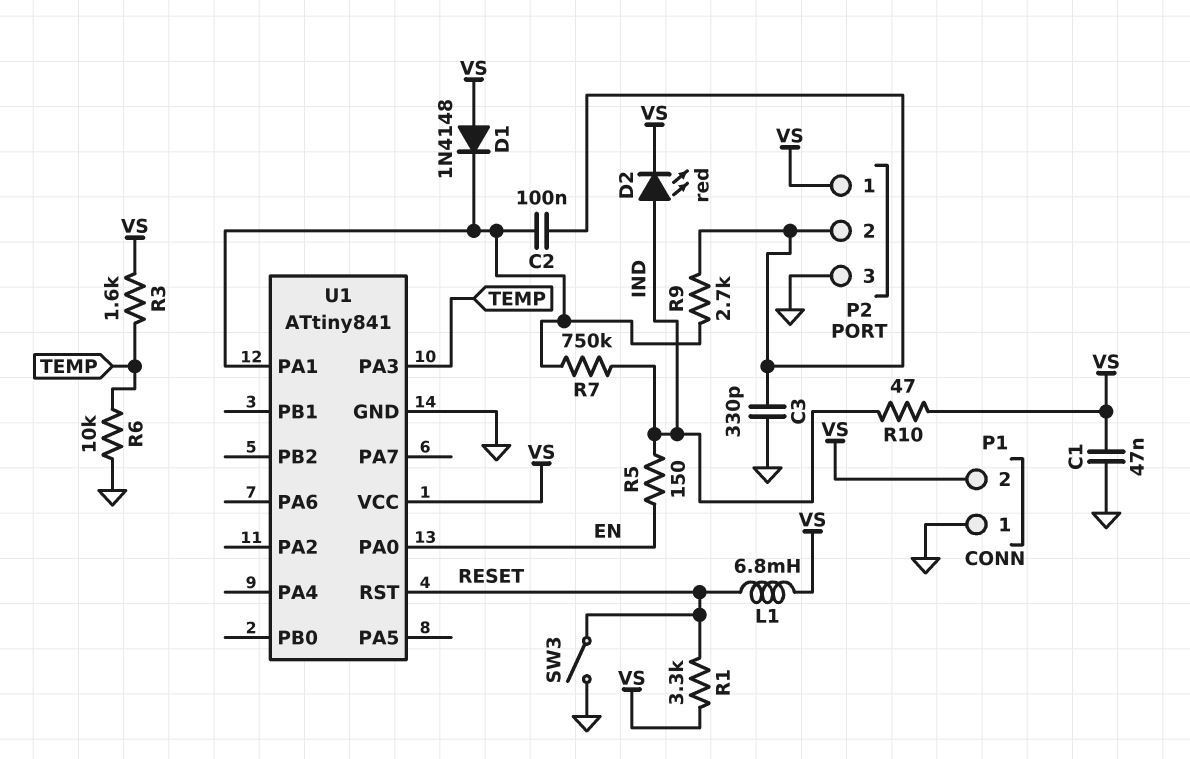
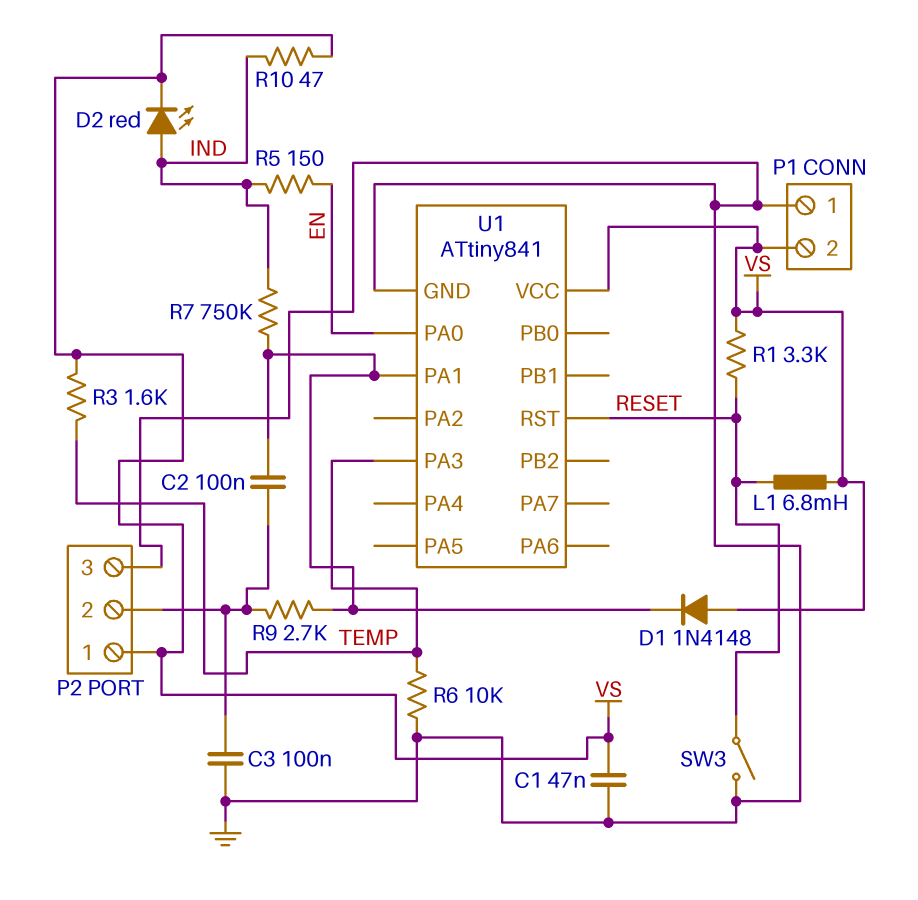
C3: 330pF (GND, P2/2) -> 100nF (GND, P2/2)

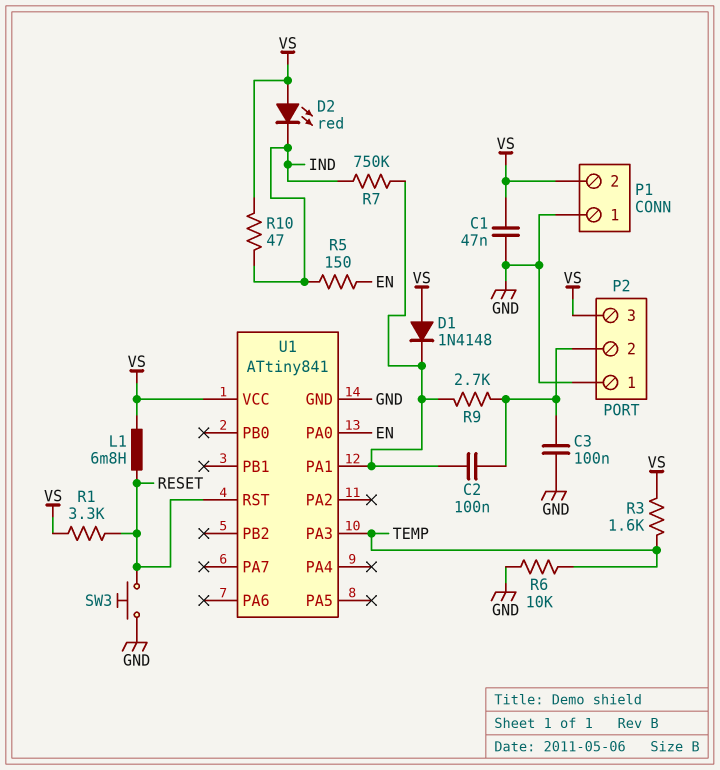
D2: LED red (A IND, K VS) -> LED red (A VS, K IND)
P2 pin 1: VS -> GND
P2 pin 3: GND -> VS
SW3: switch (GND, RESET) -> button (GND, RESET)

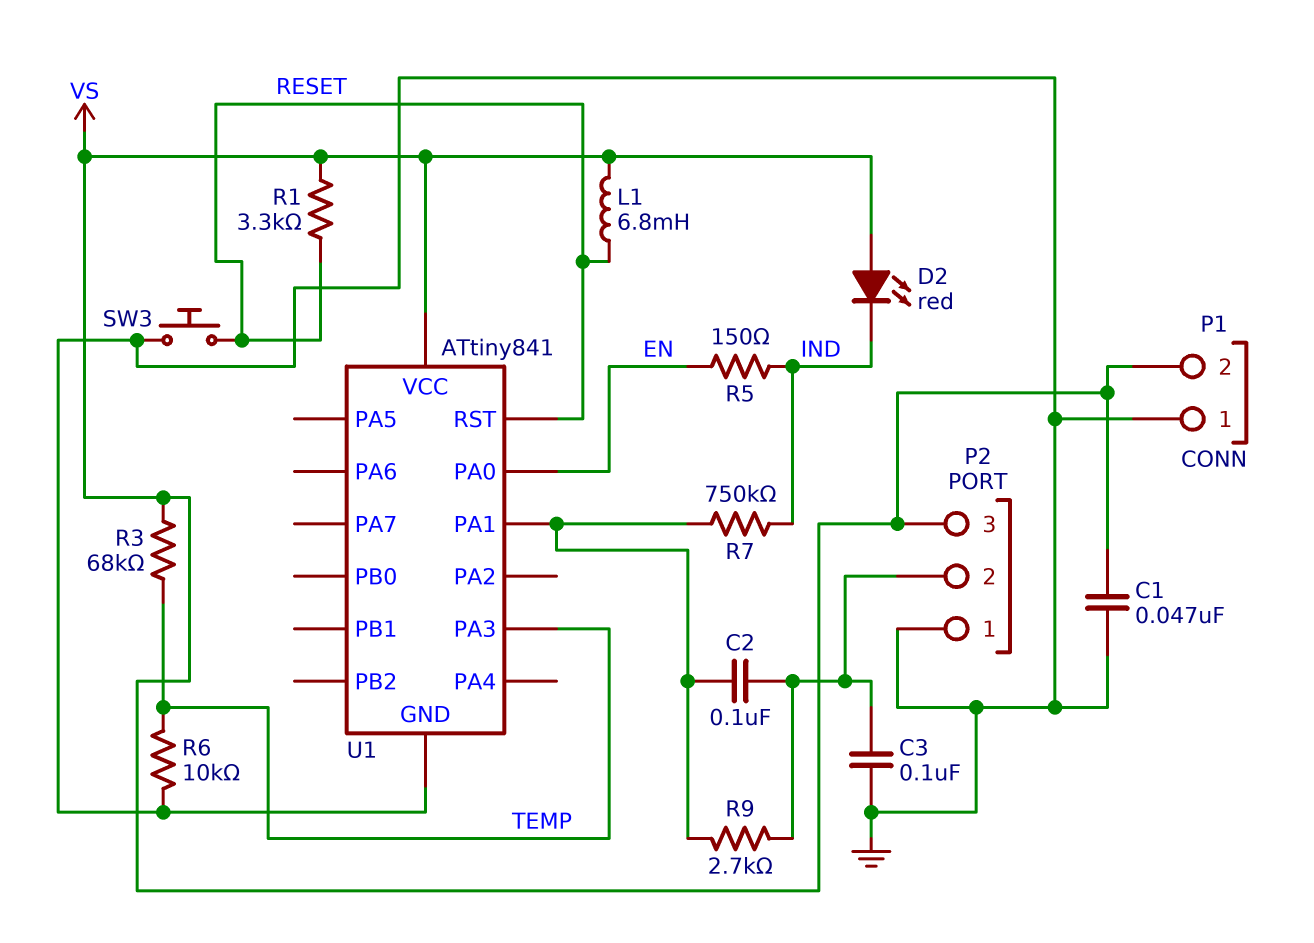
D1: diode 1N4148 (A VS, K U1/PA1) -> none
R3: 1.6k (TEMP, VS) -> 68k (TEMP, VS)
R10: 47 (IND, VS) -> none

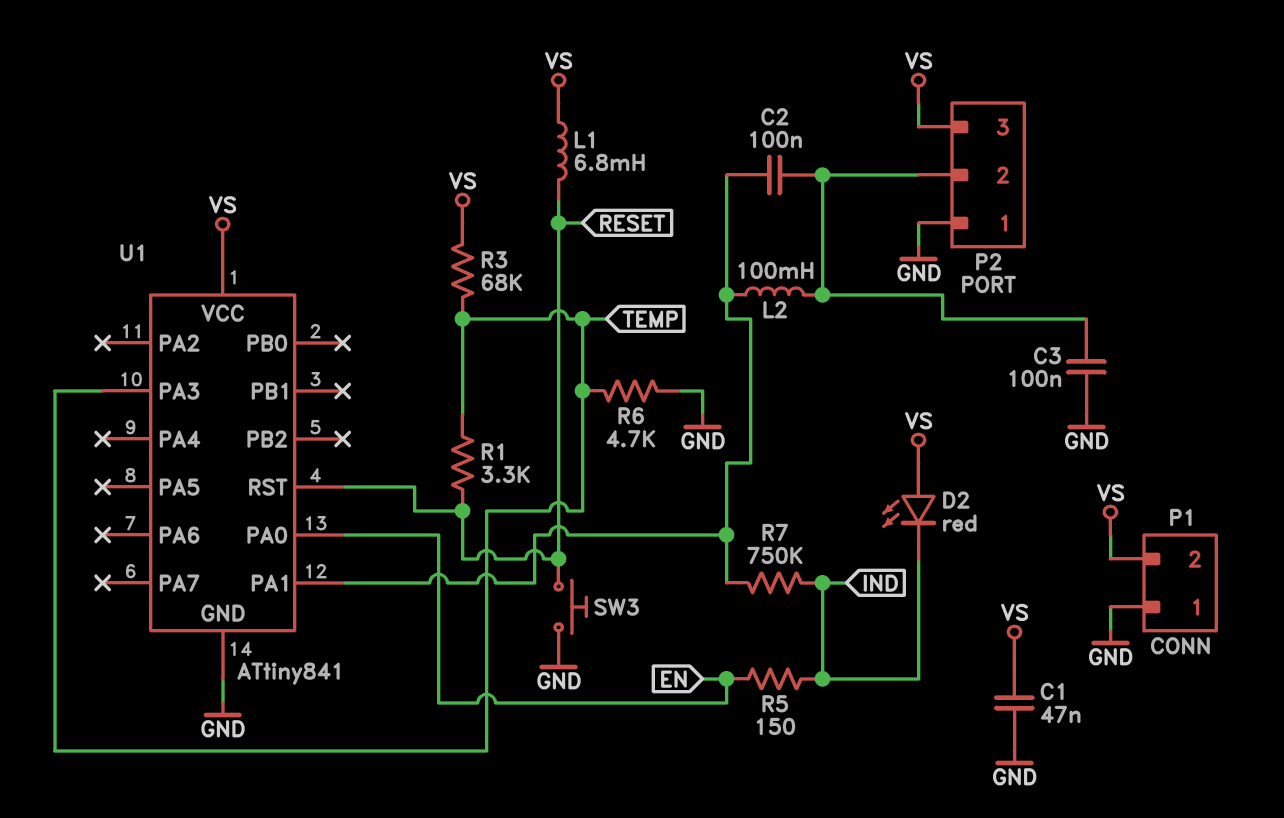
L2: none -> 100mH (P2/2, U1/PA1)
R1: 3.3k (RESET, VS) -> 3.3k (RESET, TEMP)
R6: 10k (GND, TEMP) -> 4.7k (GND, TEMP)
R9: 2.7k (P2/2, U1/PA1) -> none

